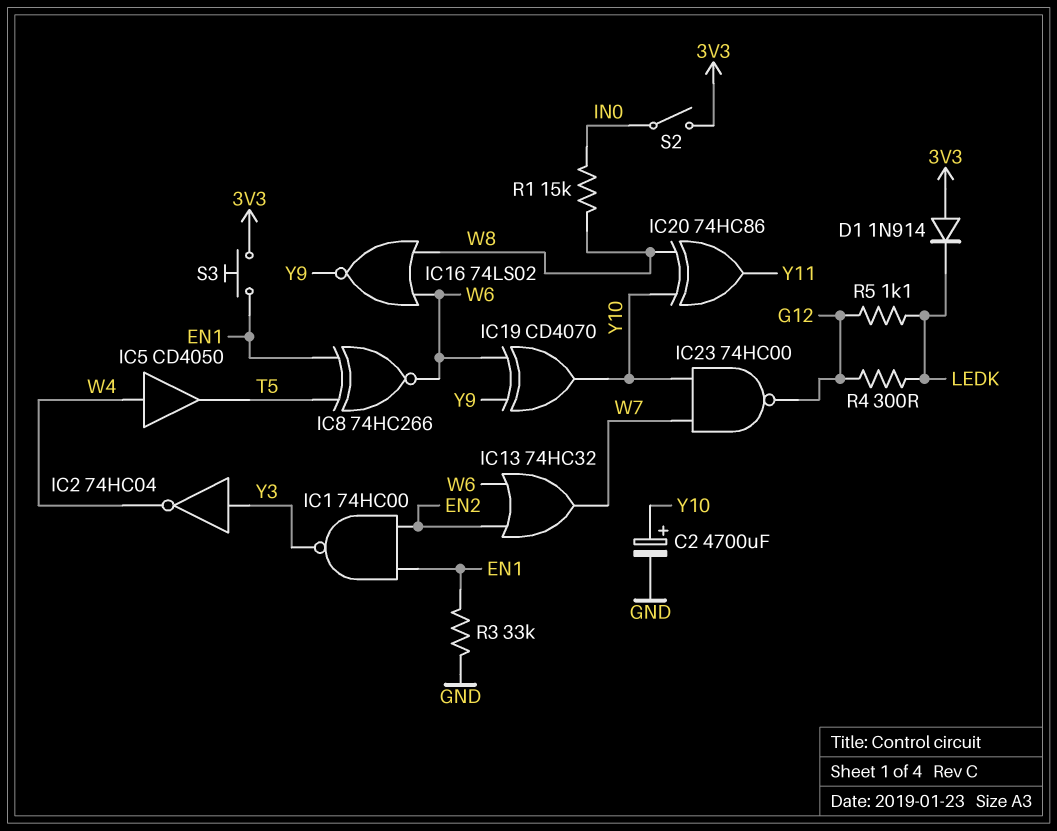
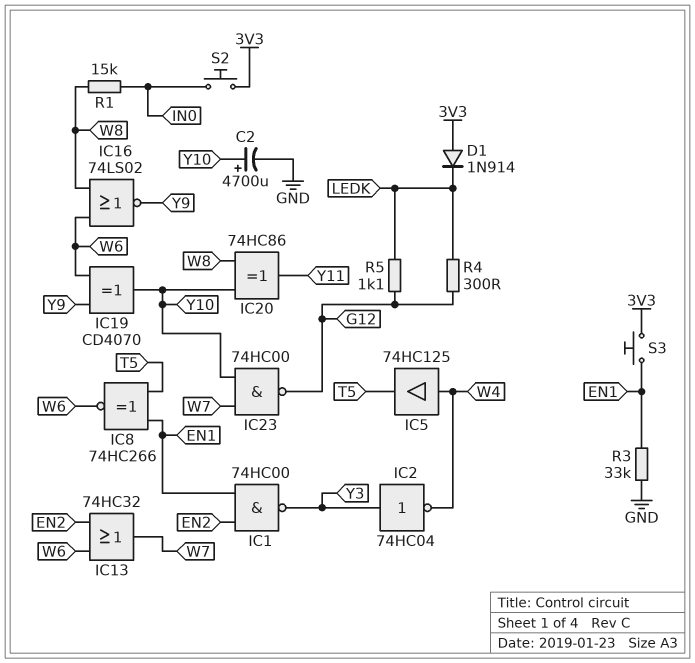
IC5: buffer CD4050 (in W4, out T5) -> buffer 74HC125 (in W4, out T5)
S2: switch (3V3, IN0) -> button (3V3, IN0)

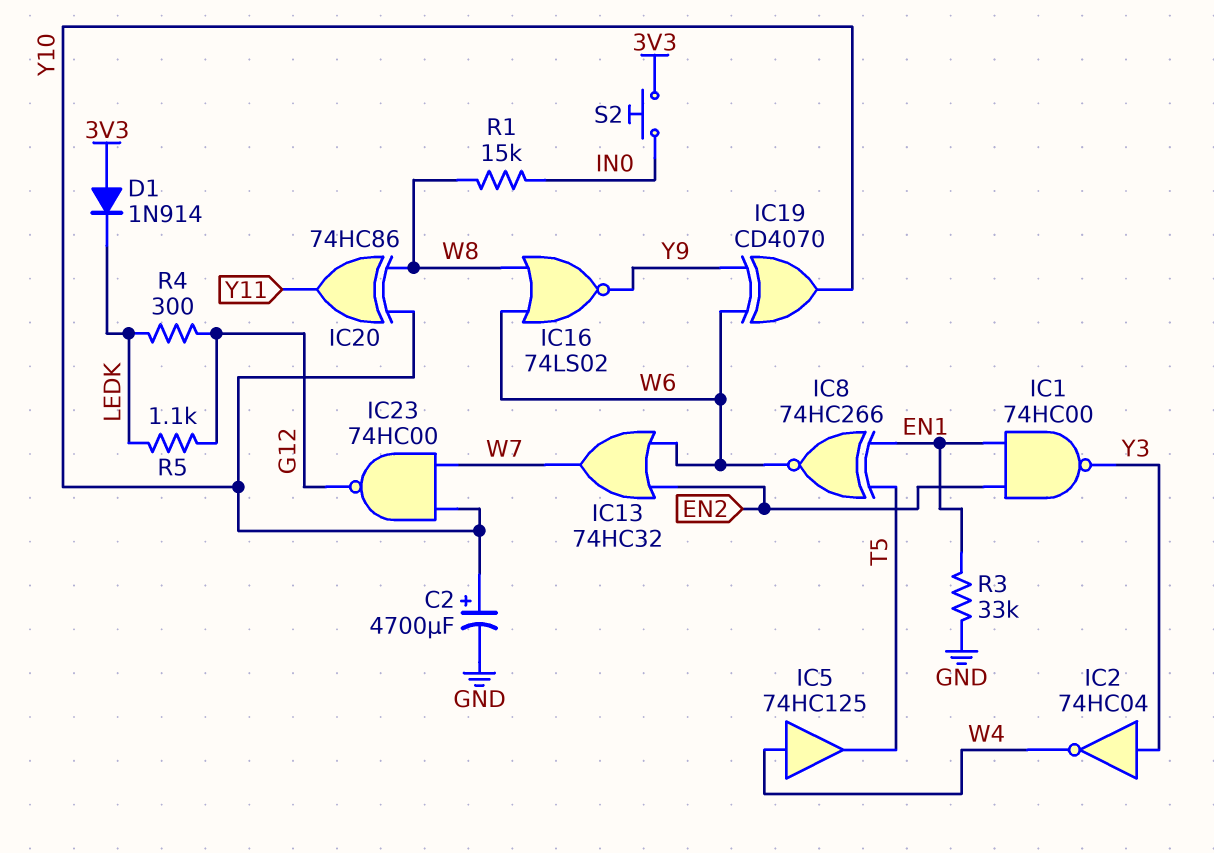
S3: button (3V3, EN1) -> none

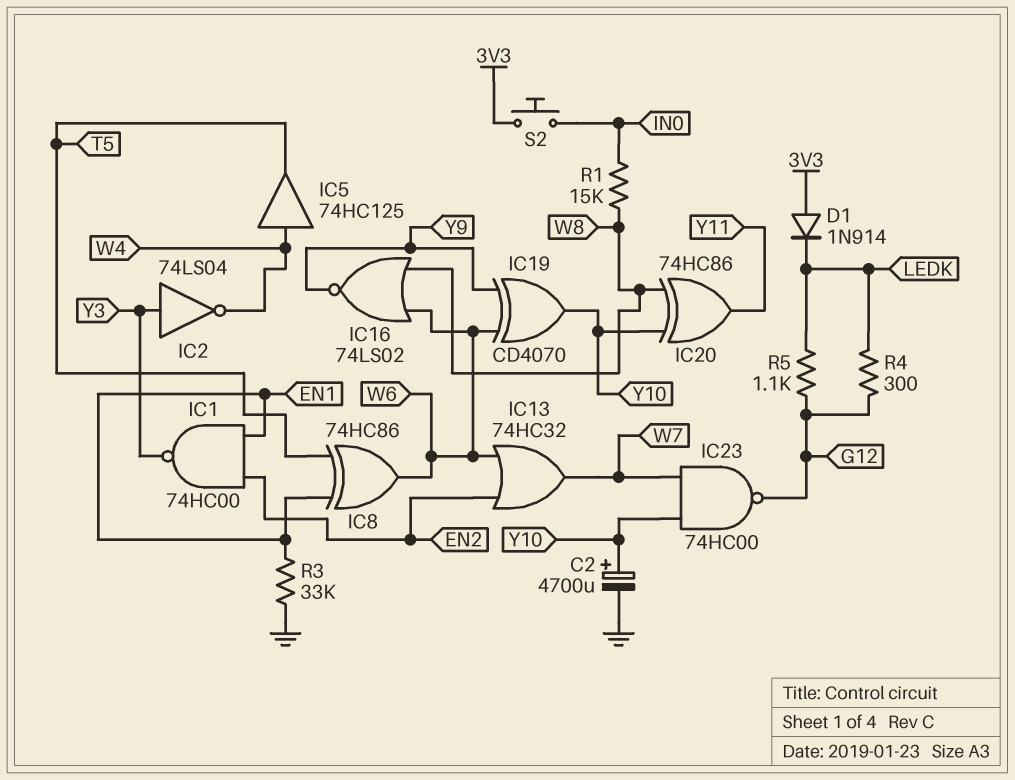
IC2: NOT 74HC04 (in Y3, out W4) -> NOT 74LS04 (in Y3, out W4)
IC8: XNOR 74HC266 (in EN1, in T5, out W6) -> XOR 74HC86 (in EN1, in T5, out W6)

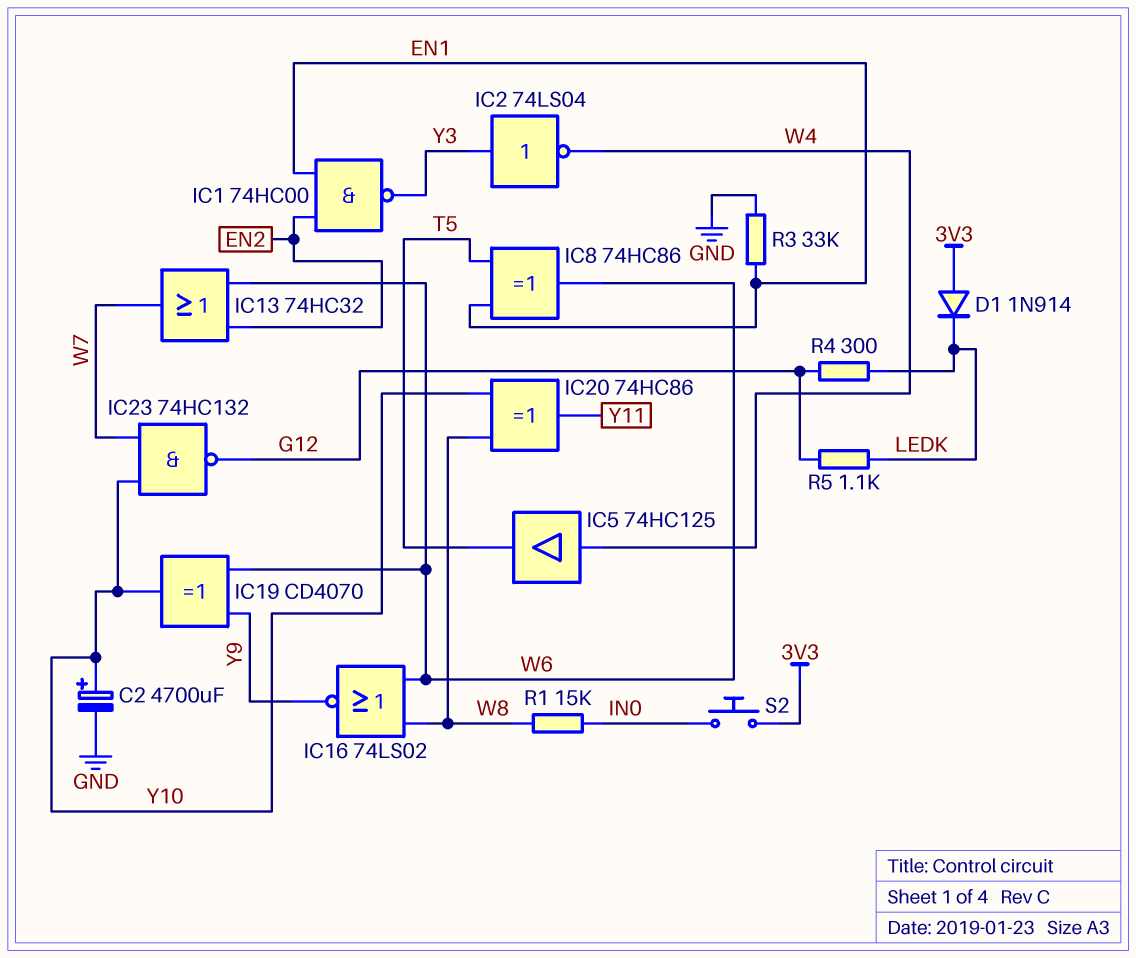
IC23: NAND 74HC00 (in W7, in Y10, out G12) -> NAND 74HC132 (in W7, in Y10, out G12)

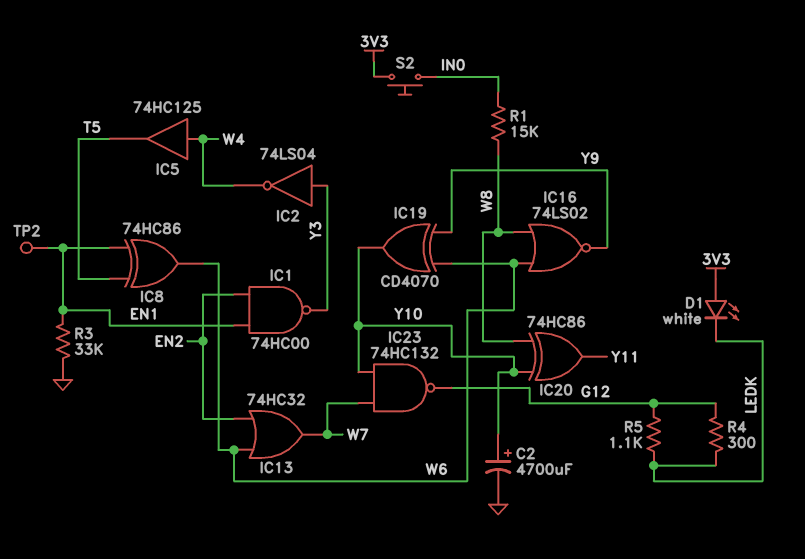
D1: diode 1N914 (A 3V3, K LEDK) -> LED white (A 3V3, K LEDK)
TP2: none -> test point (EN1)

